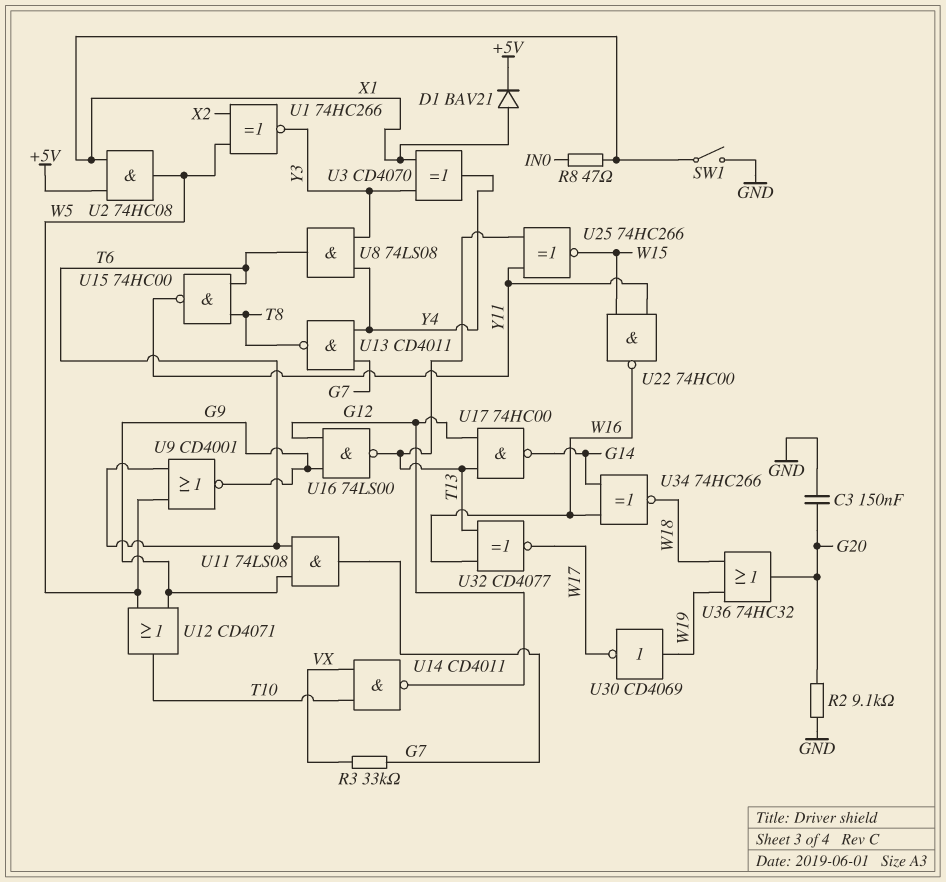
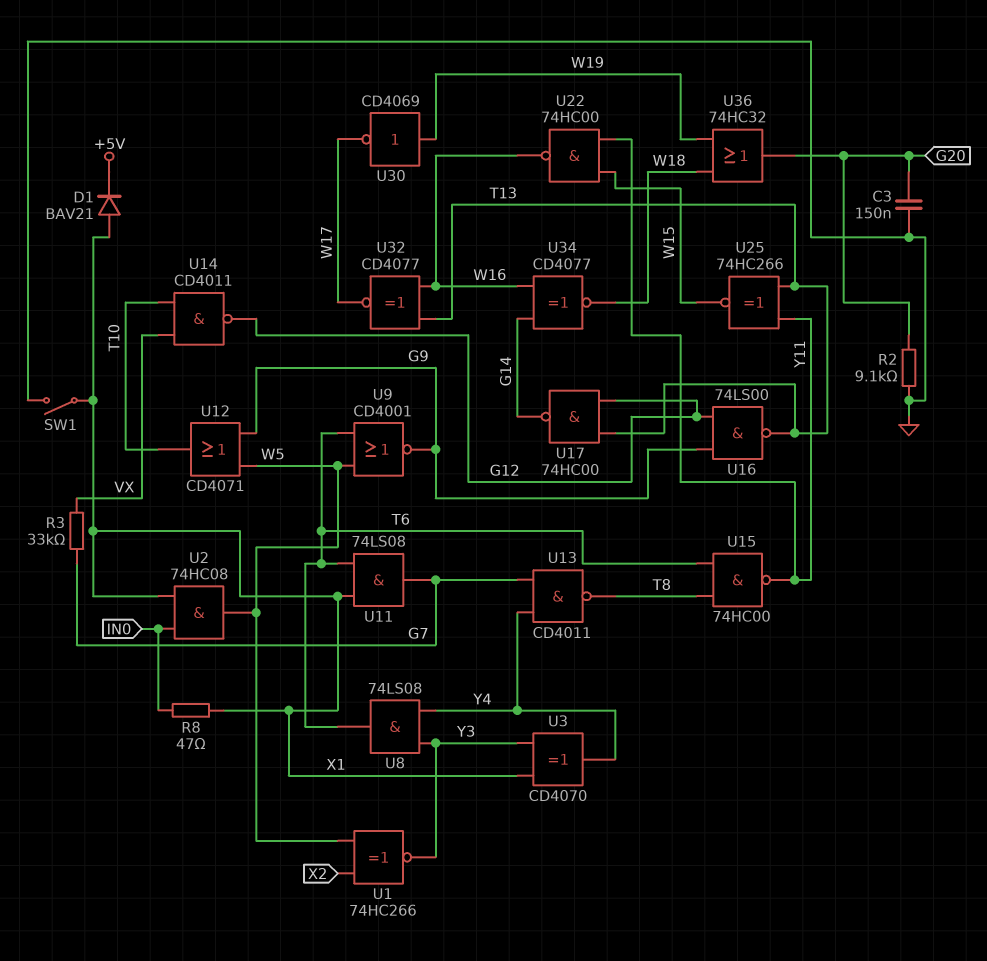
U2: AND 74HC08 (in +5V, in X1, out W5) -> AND 74HC08 (in IN0, in X1, out W5)
U11: AND 74LS08 (in G9, in T6, out G7) -> AND 74LS08 (in T6, in X1, out G7)
U34: XNOR 74HC266 (in G14, in W16, out W18) -> XNOR CD4077 (in G14, in W16, out W18)

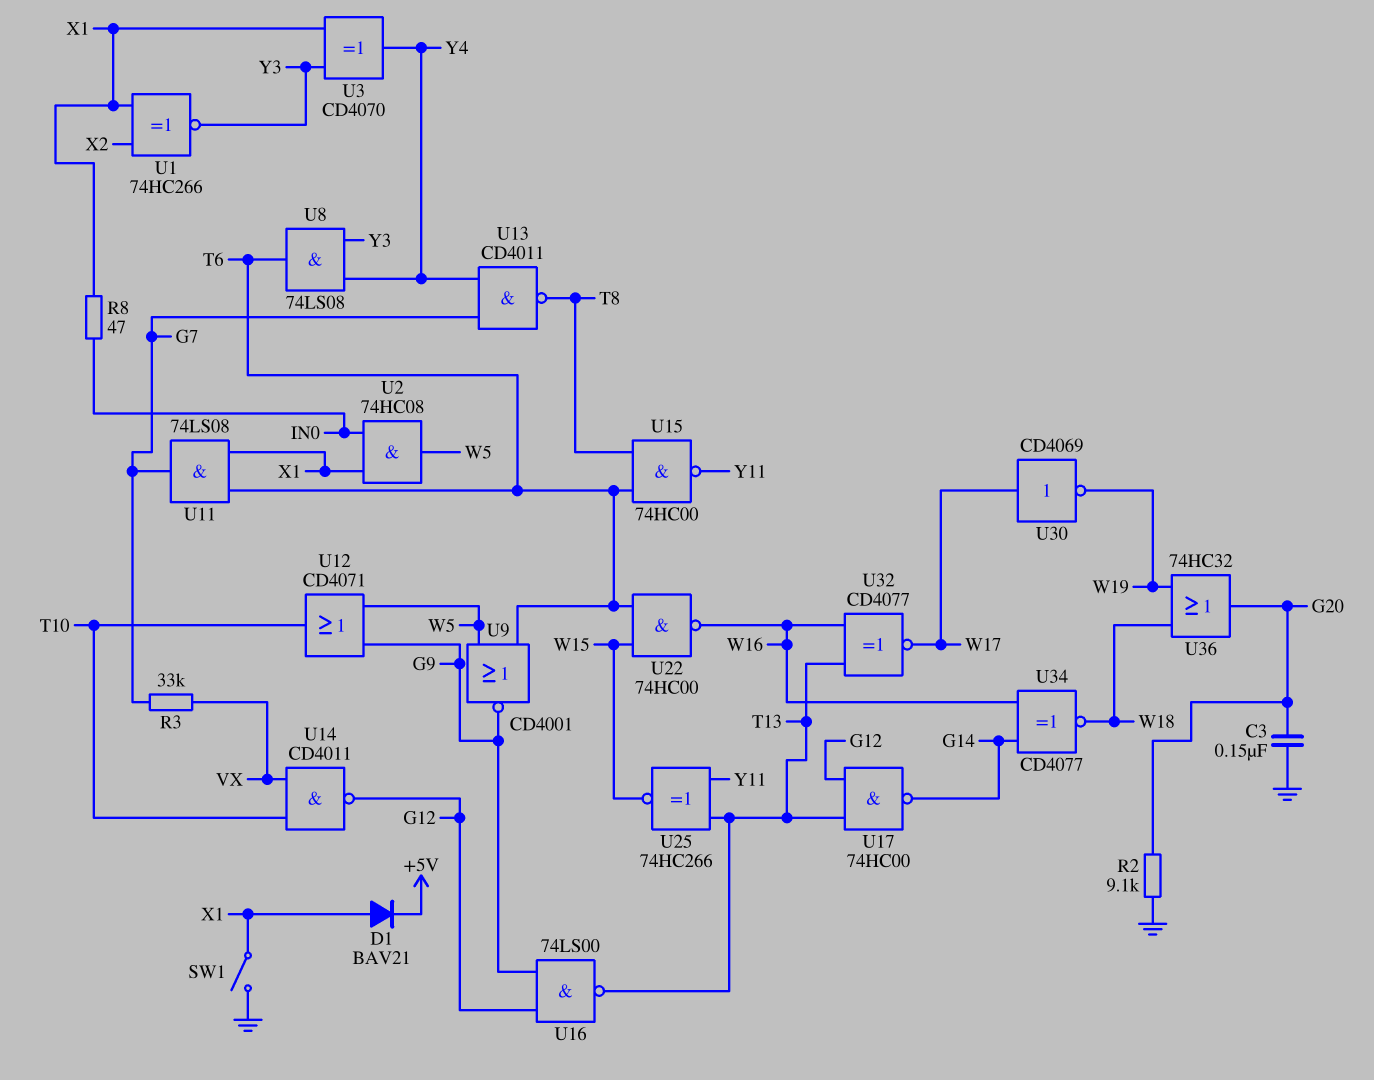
U1: XNOR 74HC266 (in W5, in X2, out Y3) -> XNOR 74HC266 (in X1, in X2, out Y3)
U22: NAND 74HC00 (in W15, in Y11, out W16) -> NAND 74HC00 (in T6, in W15, out W16)
U30: NOT CD4069 (in W19, out W17) -> NOT CD4069 (in W17, out W19)

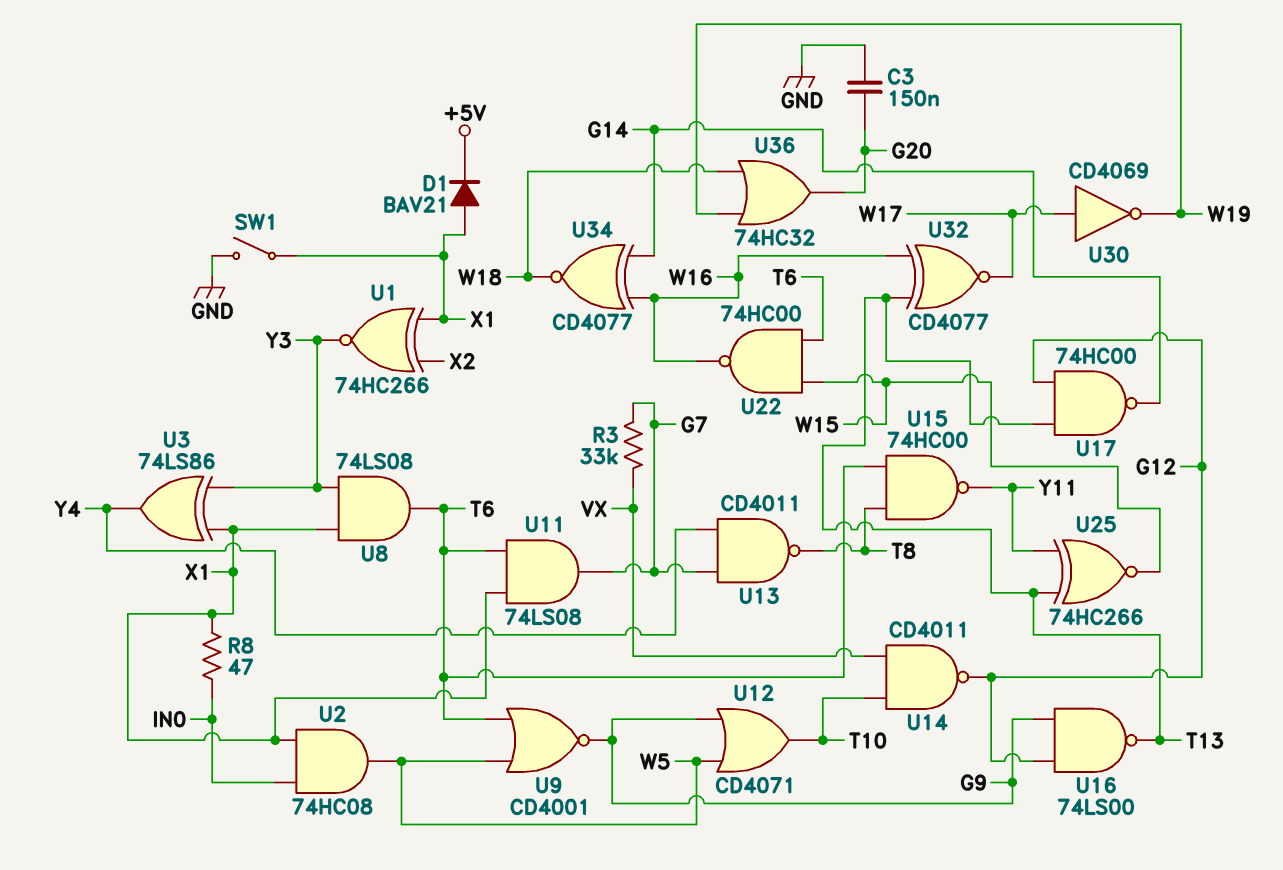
R2: 9.1k (G20, GND) -> none
U3: XOR CD4070 (in X1, in Y3, out Y4) -> XOR 74LS86 (in X1, in Y3, out Y4)
U8: AND 74LS08 (in Y3, in Y4, out T6) -> AND 74LS08 (in X1, in Y3, out T6)

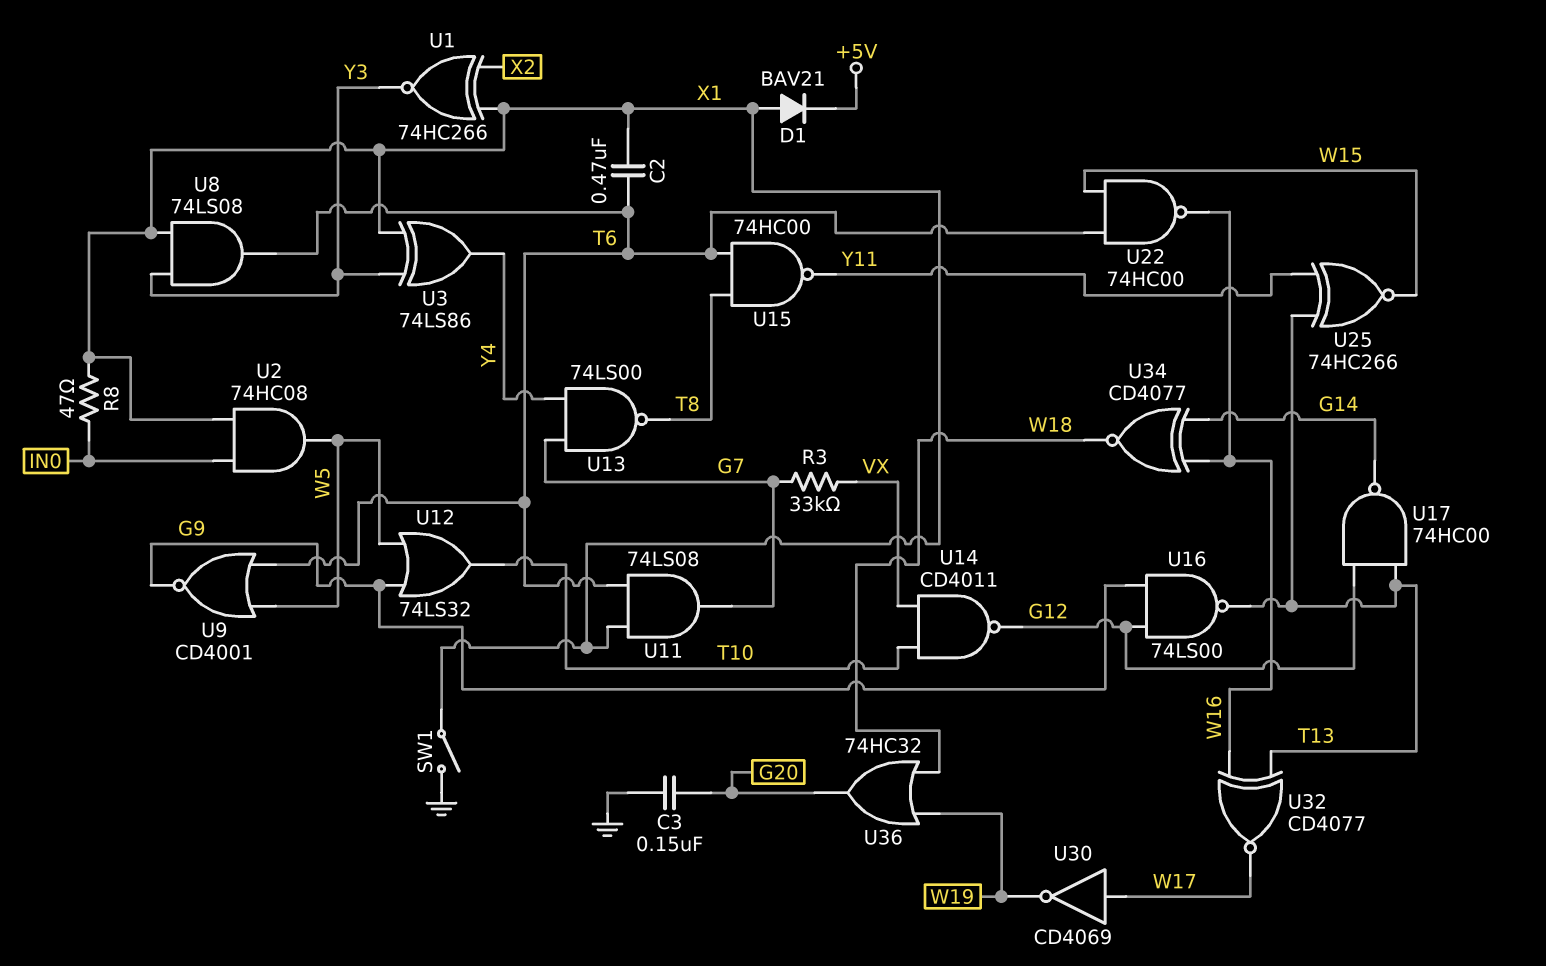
C2: none -> 470nF (T6, X1)
U12: OR CD4071 (in G9, in W5, out T10) -> OR 74LS32 (in G9, in W5, out T10)
U13: NAND CD4011 (in G7, in Y4, out T8) -> NAND 74LS00 (in G7, in Y4, out T8)

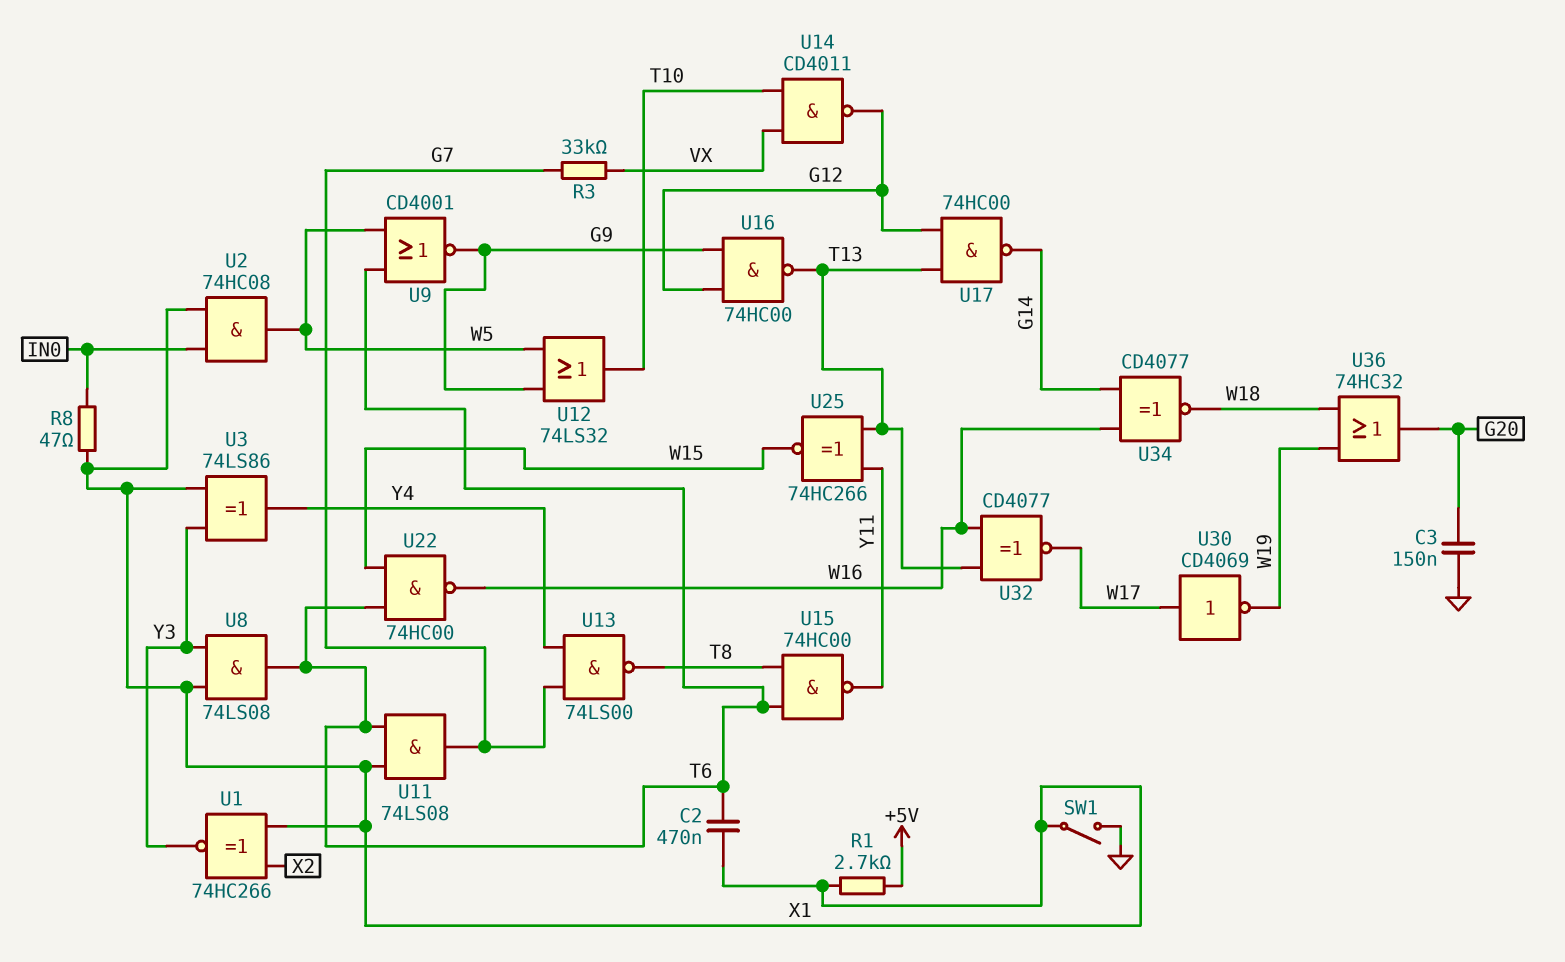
D1: diode BAV21 (A X1, K +5V) -> none
R1: none -> 2.7k (+5V, X1)
U16: NAND 74LS00 (in G9, in G12, out T13) -> NAND 74HC00 (in G9, in G12, out T13)

